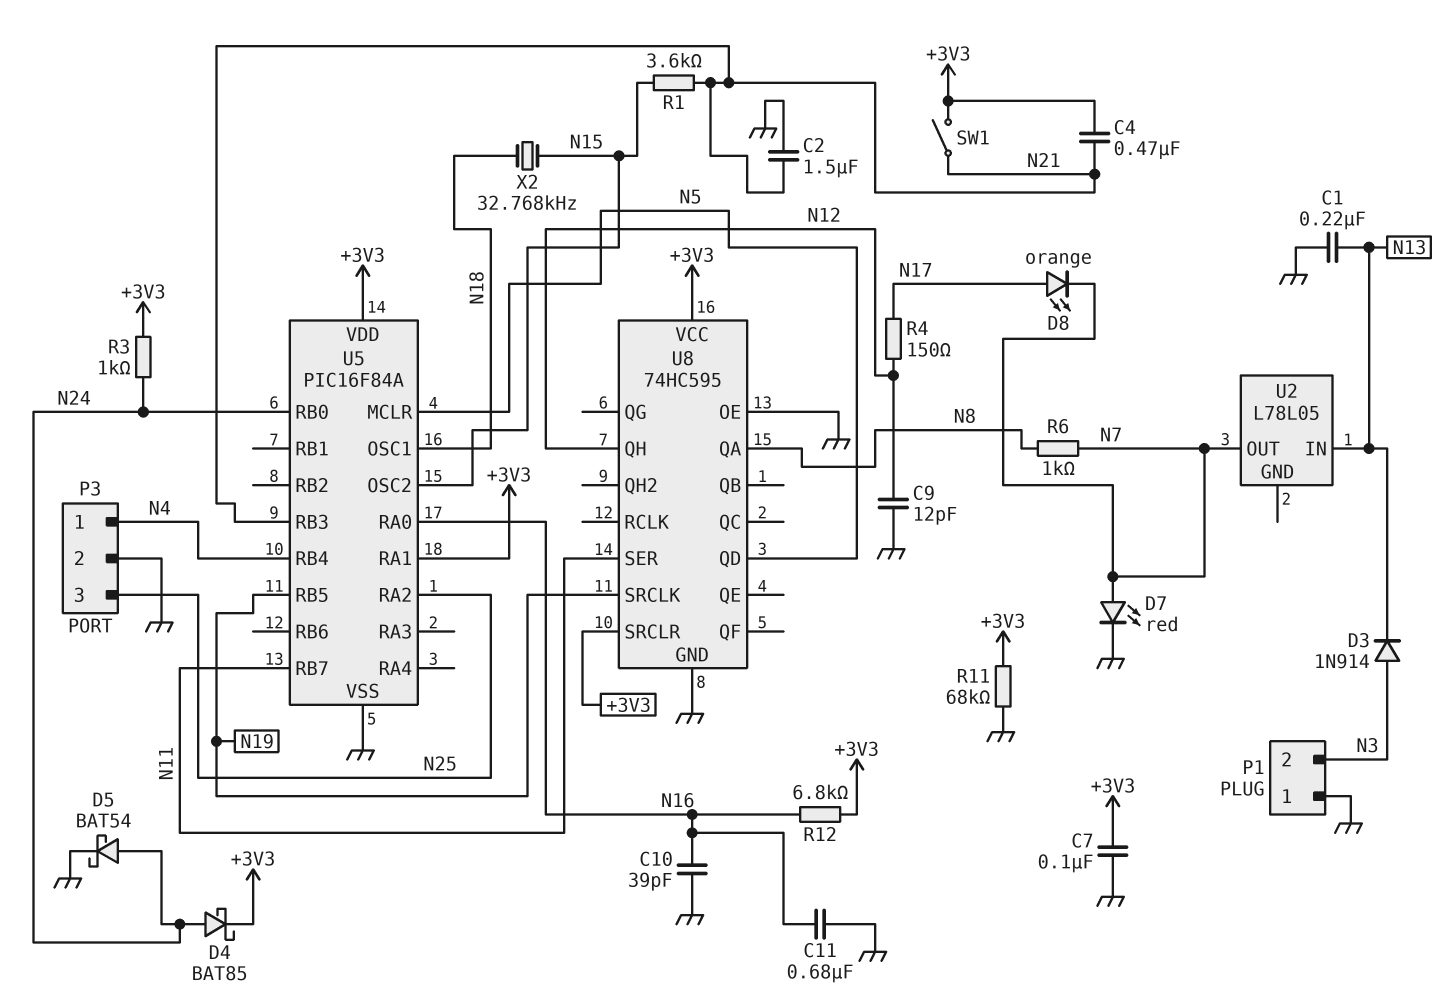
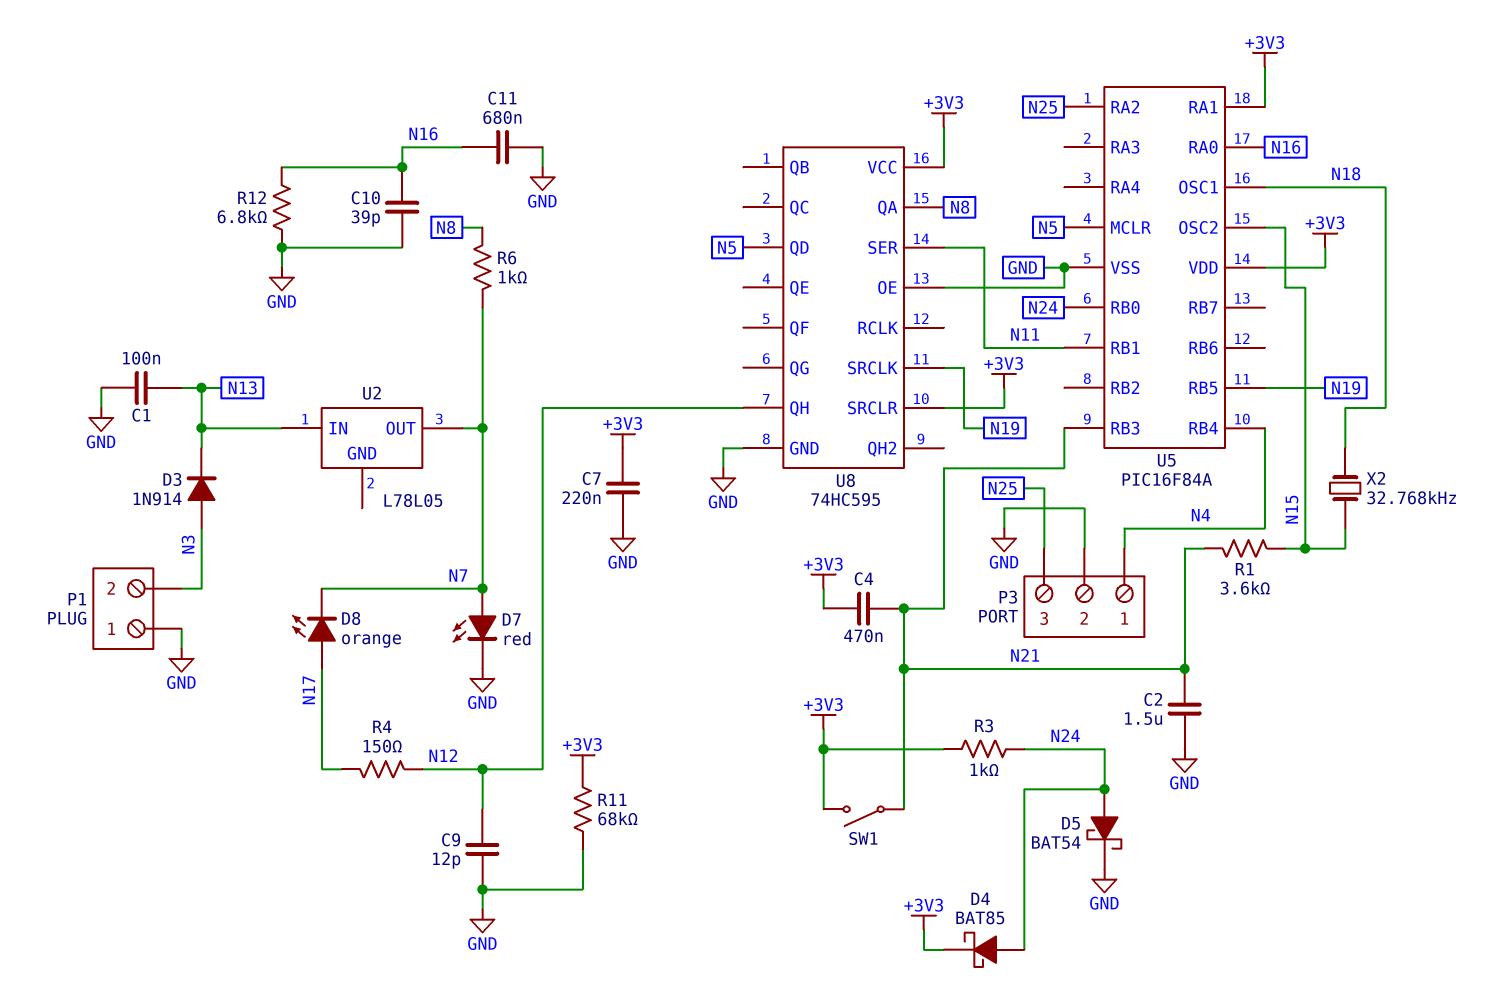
C1: 220nF (GND, N13) -> 100nF (GND, N13)
C7: 100nF (+3V3, GND) -> 220nF (+3V3, GND)
R12: 6.8k (+3V3, N16) -> 6.8k (GND, N16)
U5 pin RB1: none -> N11
U5 pin RB7: N11 -> none

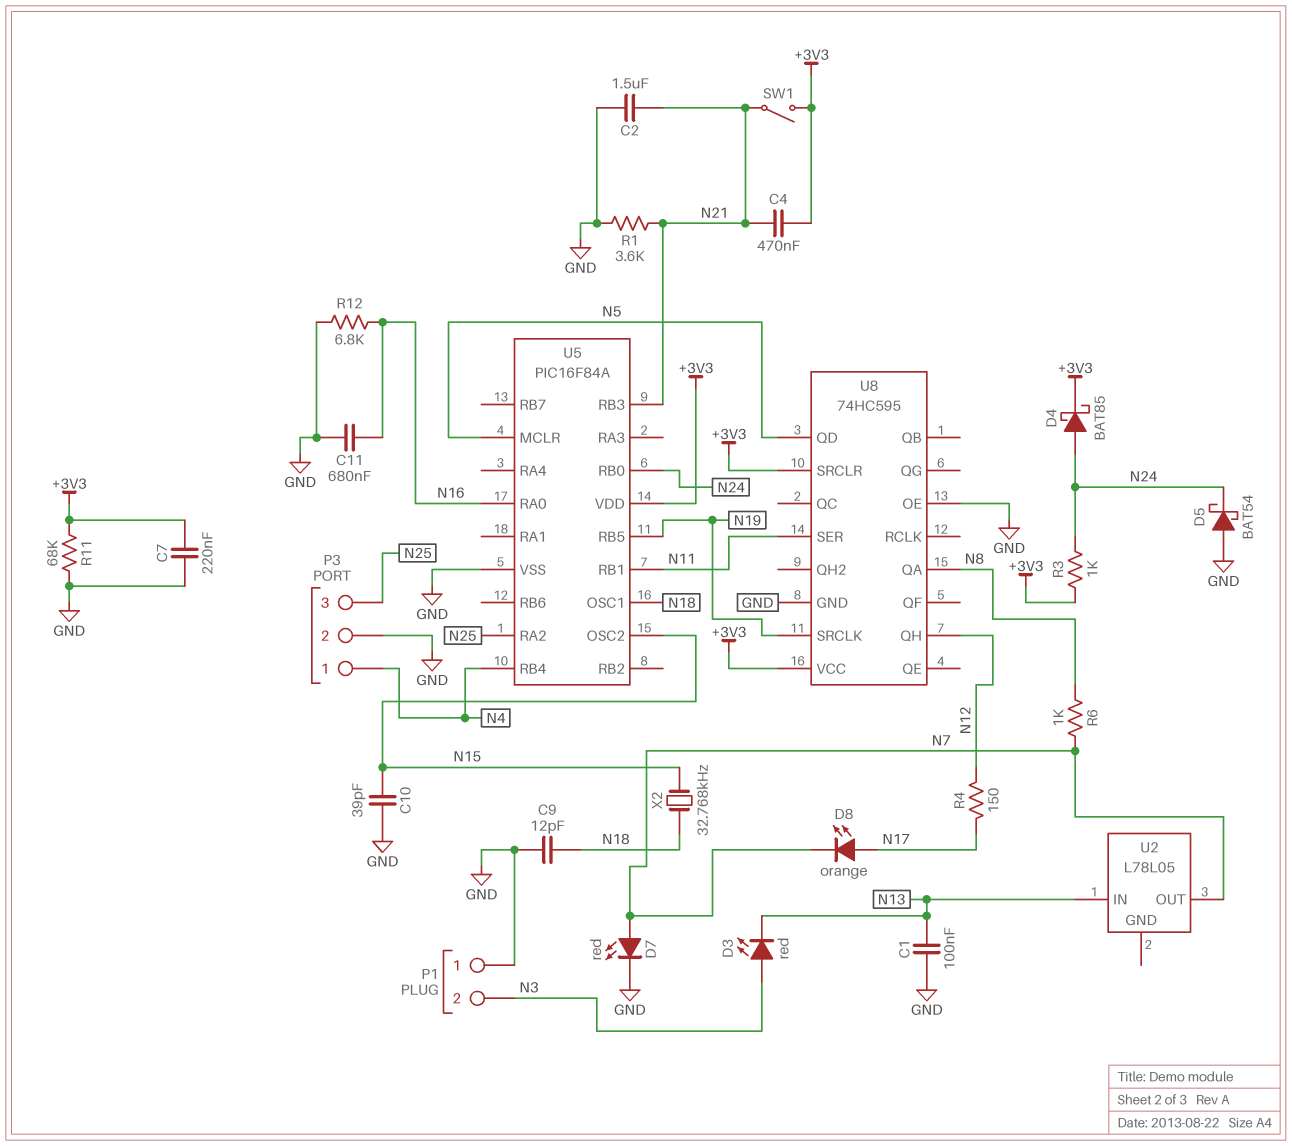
C9: 12pF (GND, N12) -> 12pF (GND, N18)
C10: 39pF (GND, N16) -> 39pF (GND, N15)
D3: diode 1N914 (A N3, K N13) -> LED red (A N3, K N13)
D5: schottky BAT54 (A N24, K GND) -> schottky BAT54 (A GND, K N24)
R1: 3.6k (N15, N21) -> 3.6k (GND, N21)
U5 pin RA1: +3V3 -> none

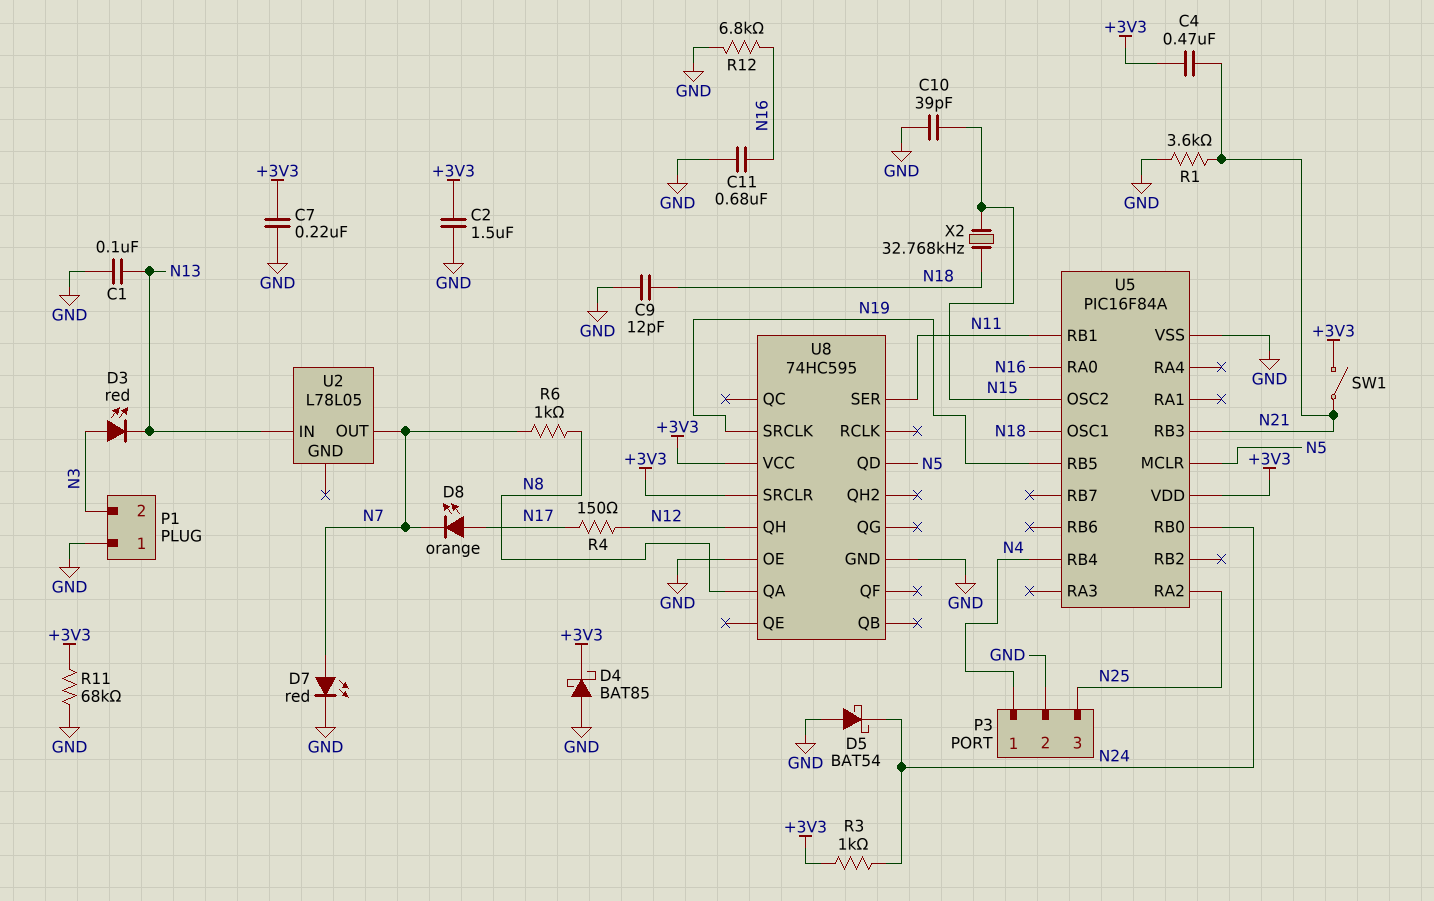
C2: 1.5uF (GND, N21) -> 1.5uF (+3V3, GND)
D4: schottky BAT85 (A N24, K +3V3) -> schottky BAT85 (A GND, K +3V3)

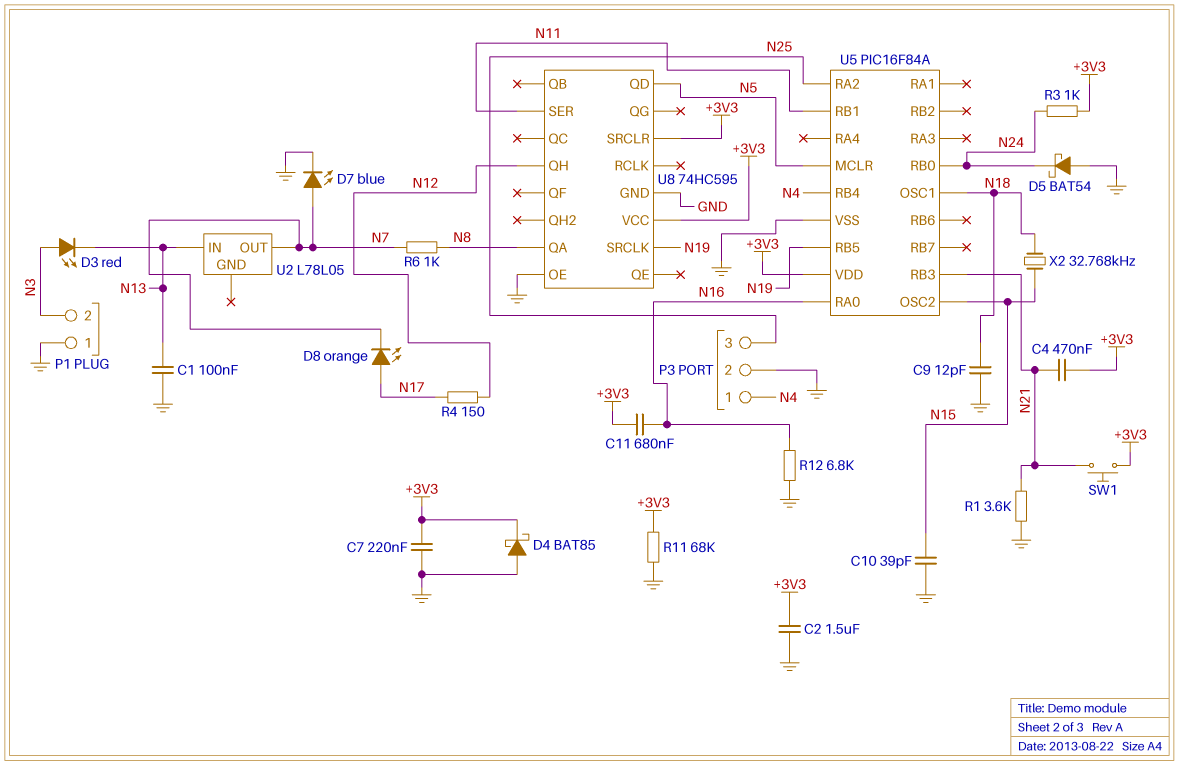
C11: 680nF (GND, N16) -> 680nF (+3V3, N16)
D7: LED red (A N7, K GND) -> LED blue (A N7, K GND)
SW1: switch (+3V3, N21) -> button (+3V3, N21)

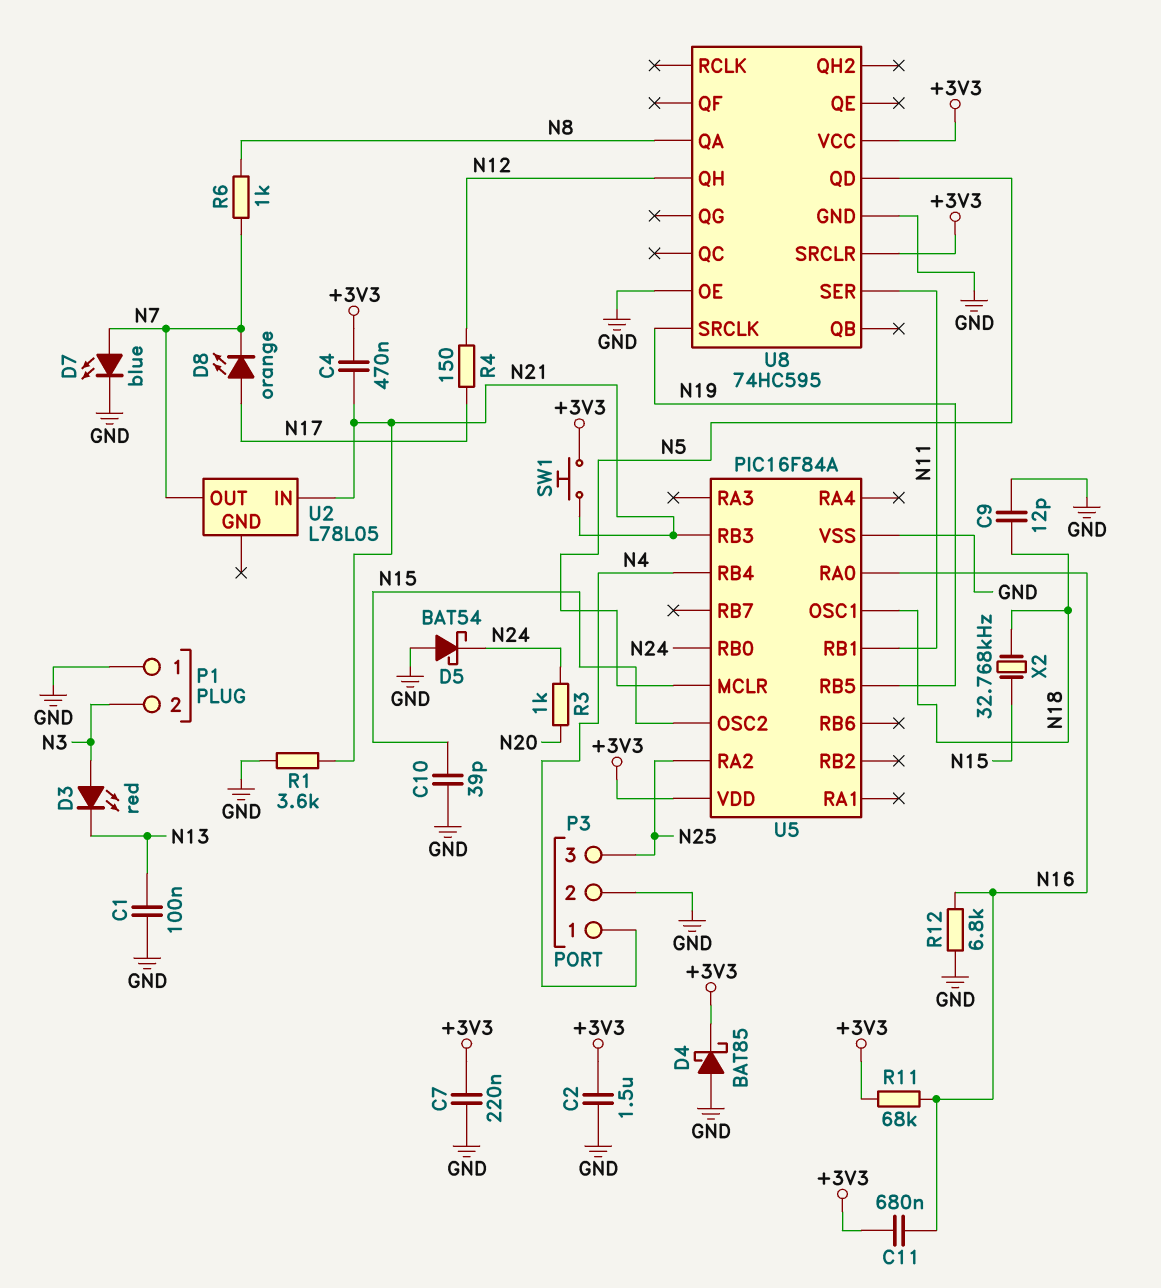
R3: 1k (+3V3, N24) -> 1k (N20, N24)
R11: 68k (+3V3, GND) -> 68k (+3V3, N16)
U2 pin IN: N13 -> N21

